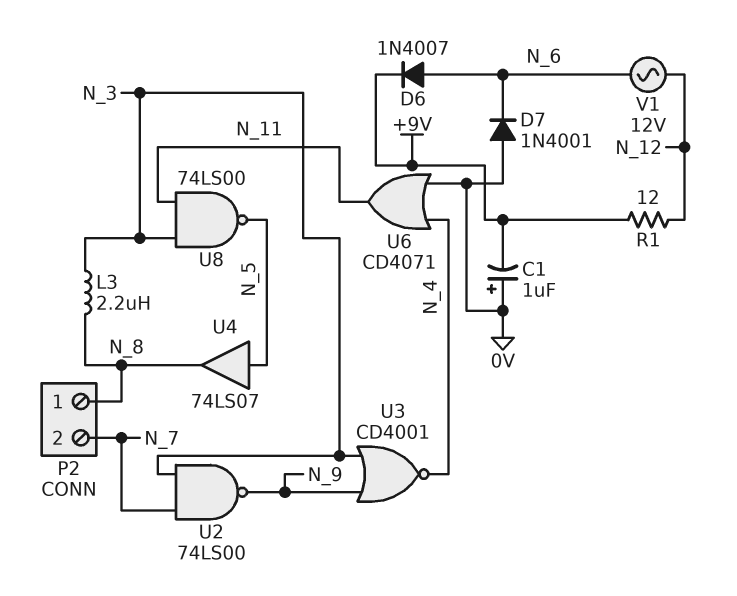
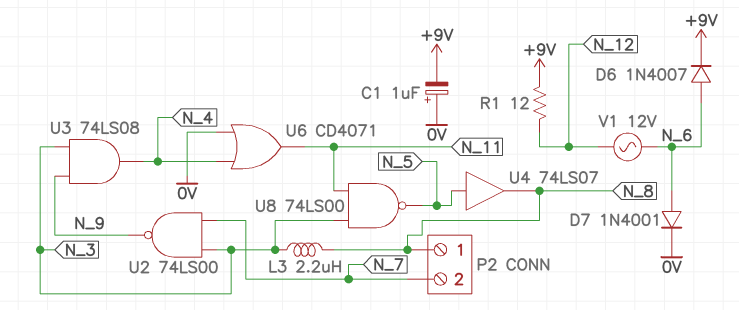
D7: diode 1N4001 (A 0V, K N_6) -> diode 1N4001 (A N_6, K 0V)
U3: NOR CD4001 (in N_3, in N_9, out N_4) -> AND 74LS08 (in N_3, in N_9, out N_4)

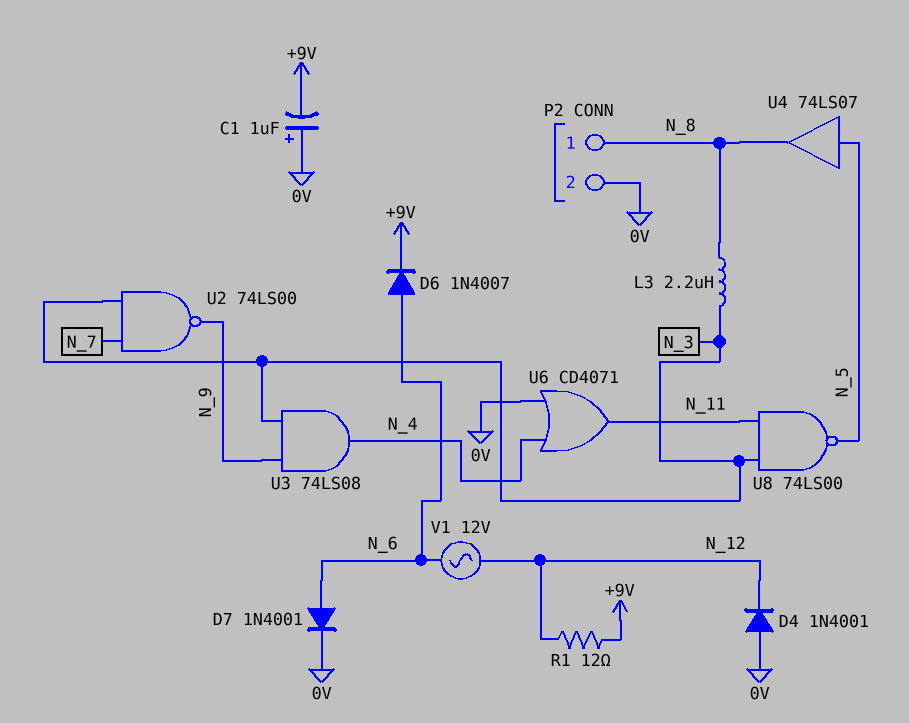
D4: none -> diode 1N4001 (A 0V, K N_12)
P2 pin 2: N_7 -> 0V

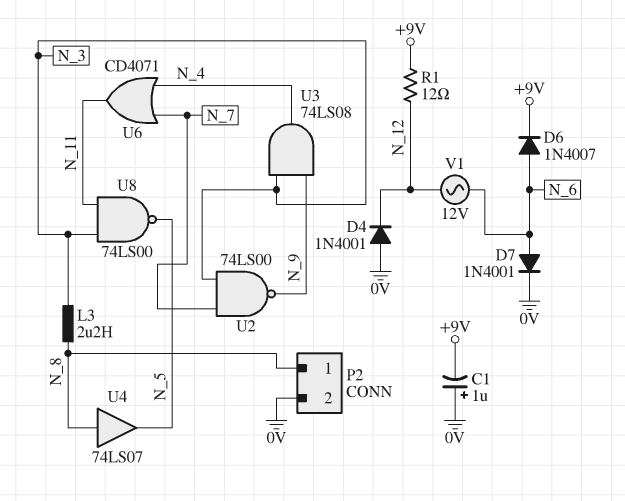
U4: buffer 74LS07 (in N_5, out N_8) -> buffer 74LS07 (in N_8, out N_5)
U6: OR CD4071 (in 0V, in N_4, out N_11) -> OR CD4071 (in N_4, in N_7, out N_11)

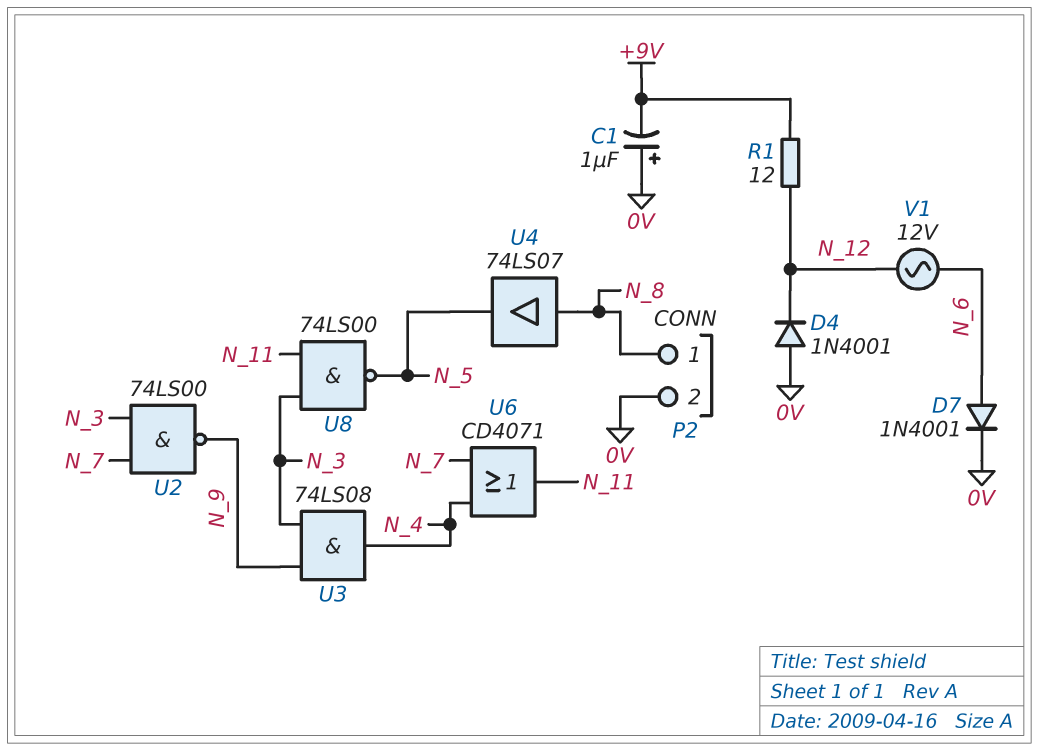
D6: diode 1N4007 (A N_6, K +9V) -> none
L3: 2.2uH (N_3, N_8) -> none

